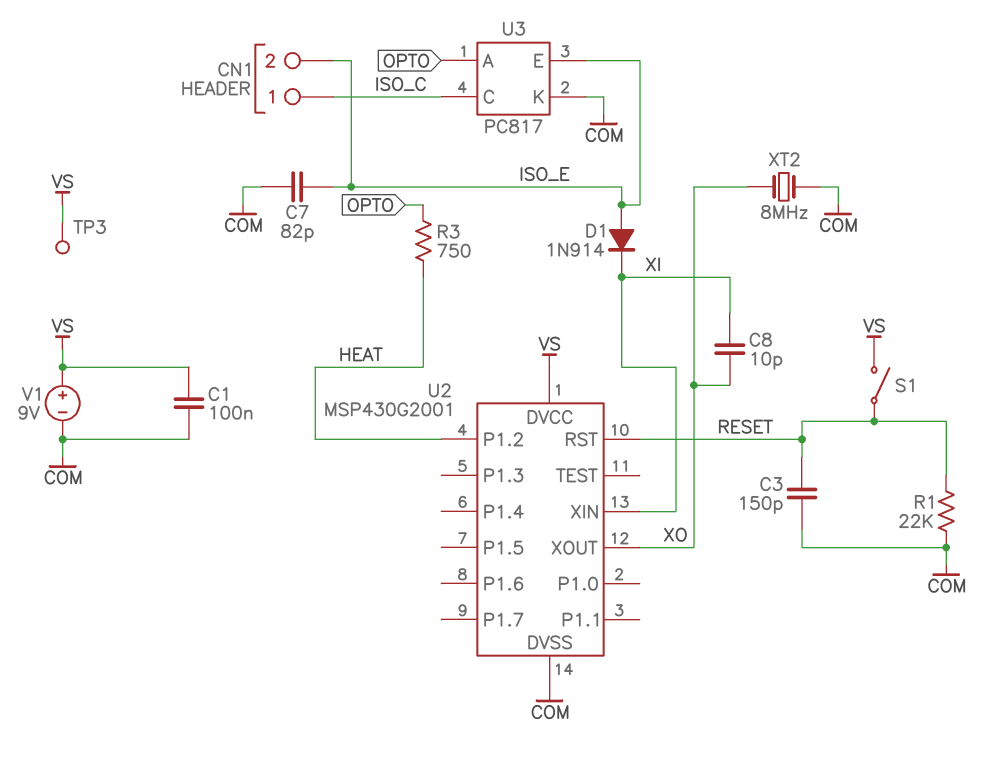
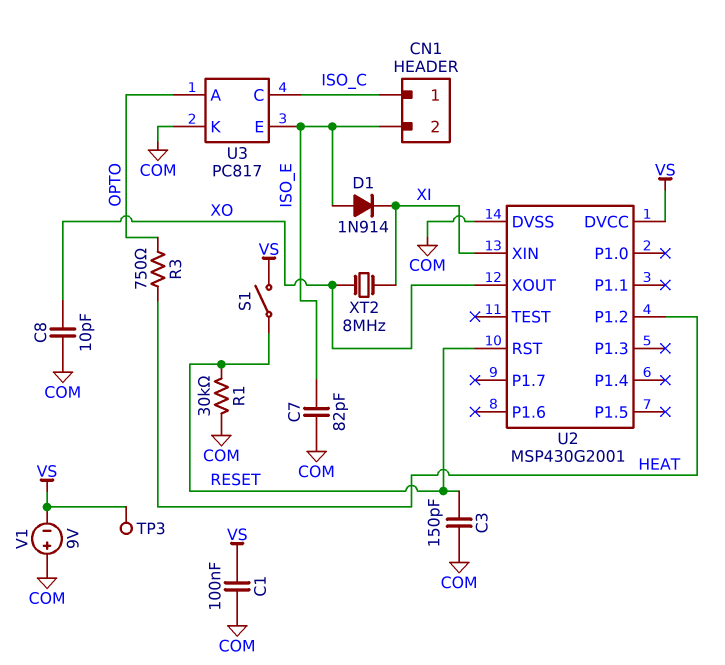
C8: 10pF (XI, XO) -> 10pF (COM, XO)
R1: 22k (COM, RESET) -> 30k (COM, RESET)
V1: 9V (plus VS, minus COM) -> 9V (plus COM, minus VS)
XT2: 8MHz (COM, XO) -> 8MHz (XI, XO)

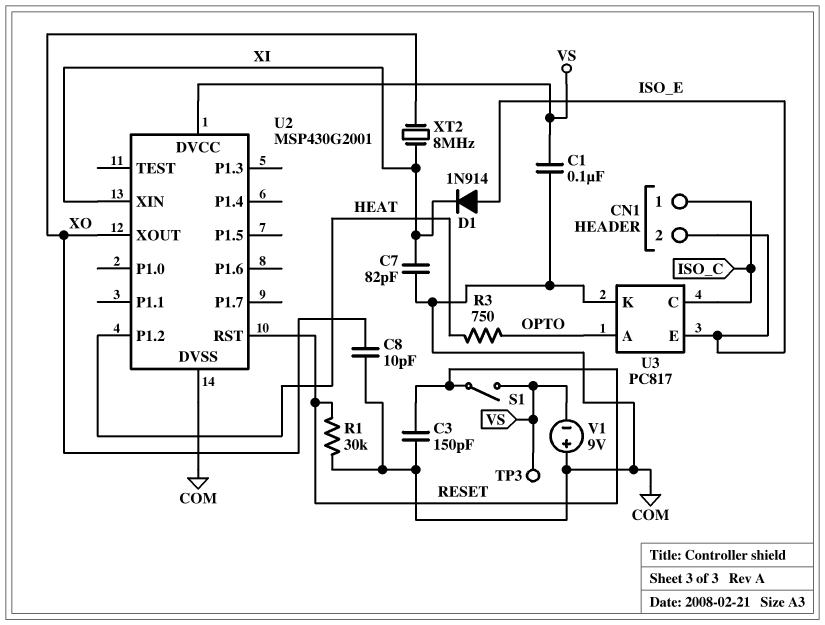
C7: 82pF (COM, ISO_E) -> 82pF (COM, XI)

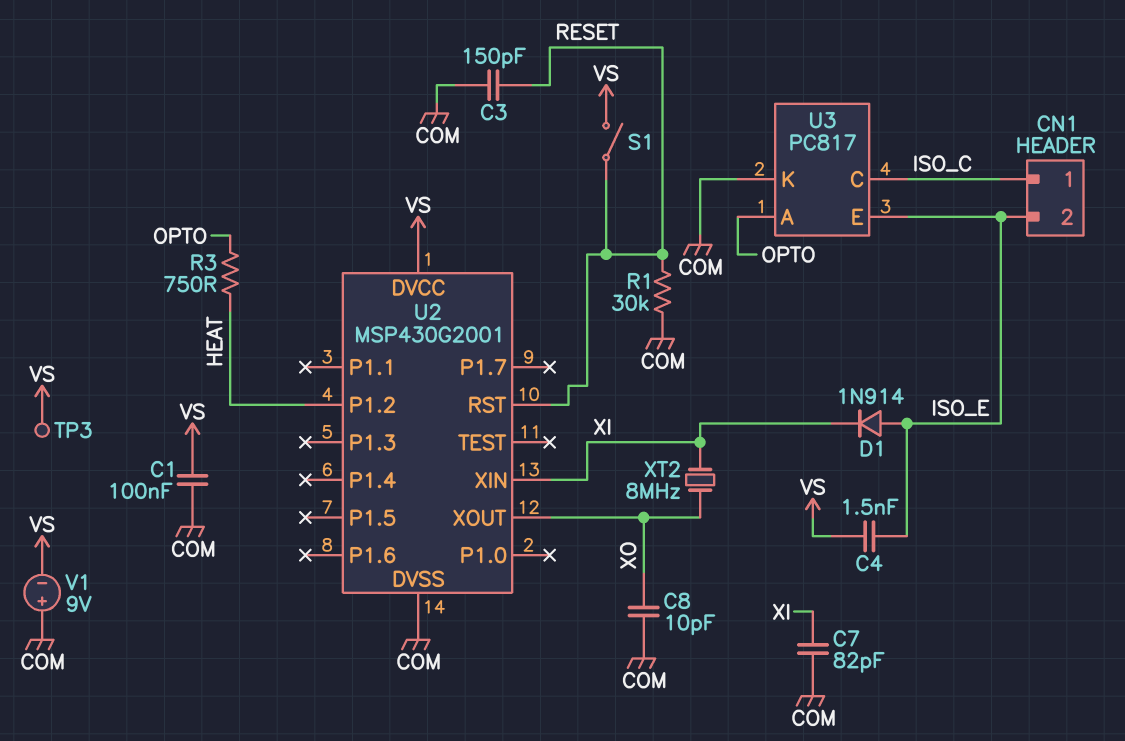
C4: none -> 1.5nF (ISO_E, VS)

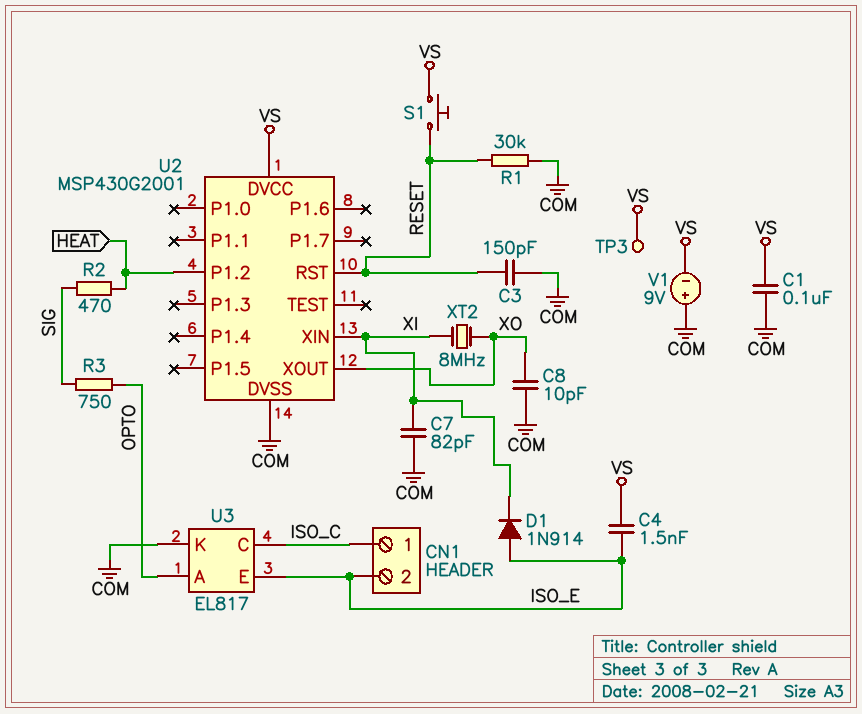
R2: none -> 470 (HEAT, SIG)
R3: 750 (HEAT, OPTO) -> 750 (OPTO, SIG)
S1: switch (RESET, VS) -> button (RESET, VS)
U3: PC817 -> EL817

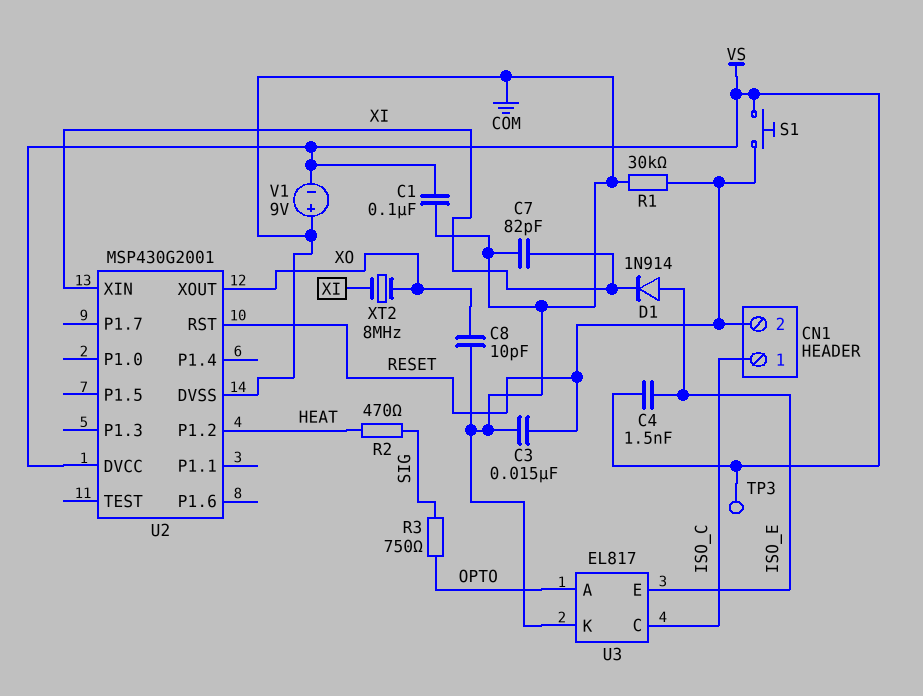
C3: 150pF (COM, RESET) -> 15nF (COM, RESET)
CN1 pin 2: ISO_E -> RESET

